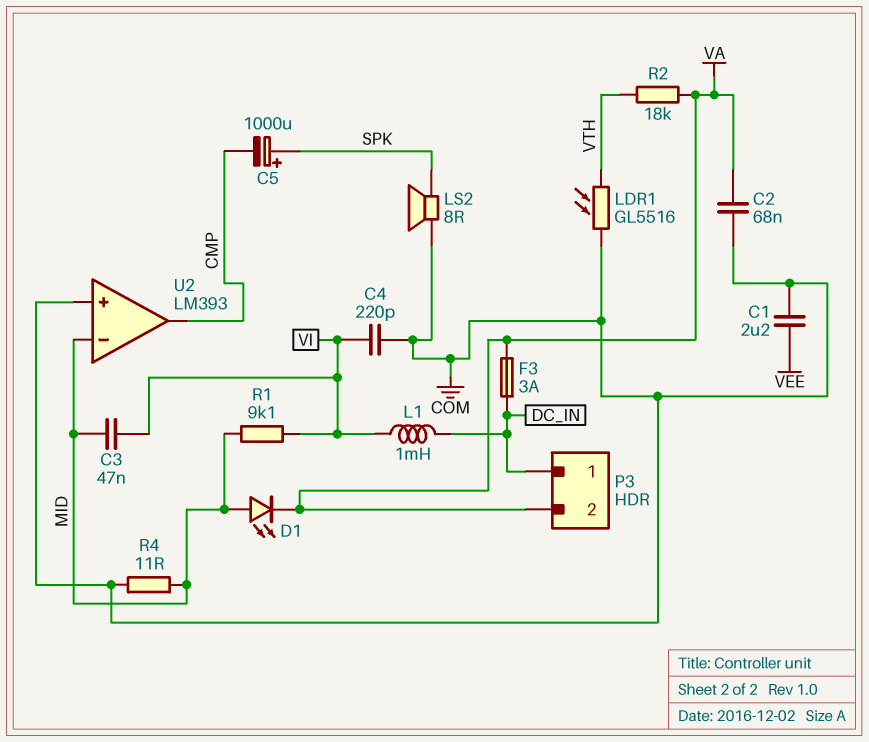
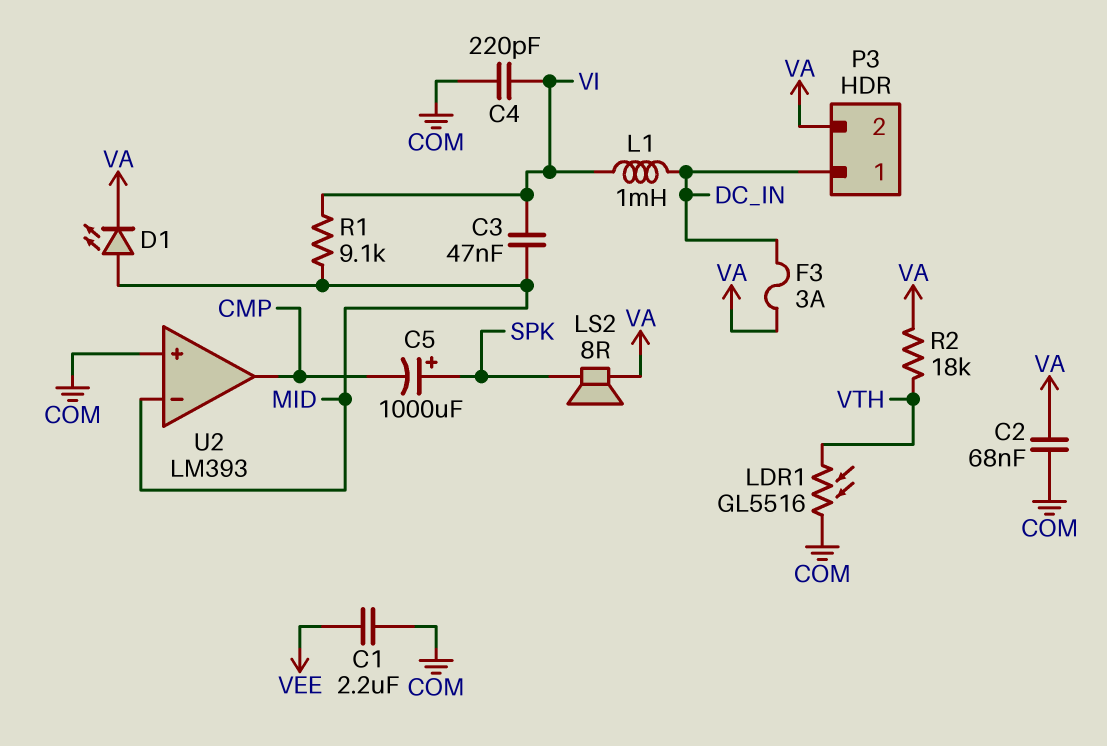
LS2: speaker 8R (COM, SPK) -> speaker 8R (SPK, VA)
R4: 11 (COM, MID) -> none

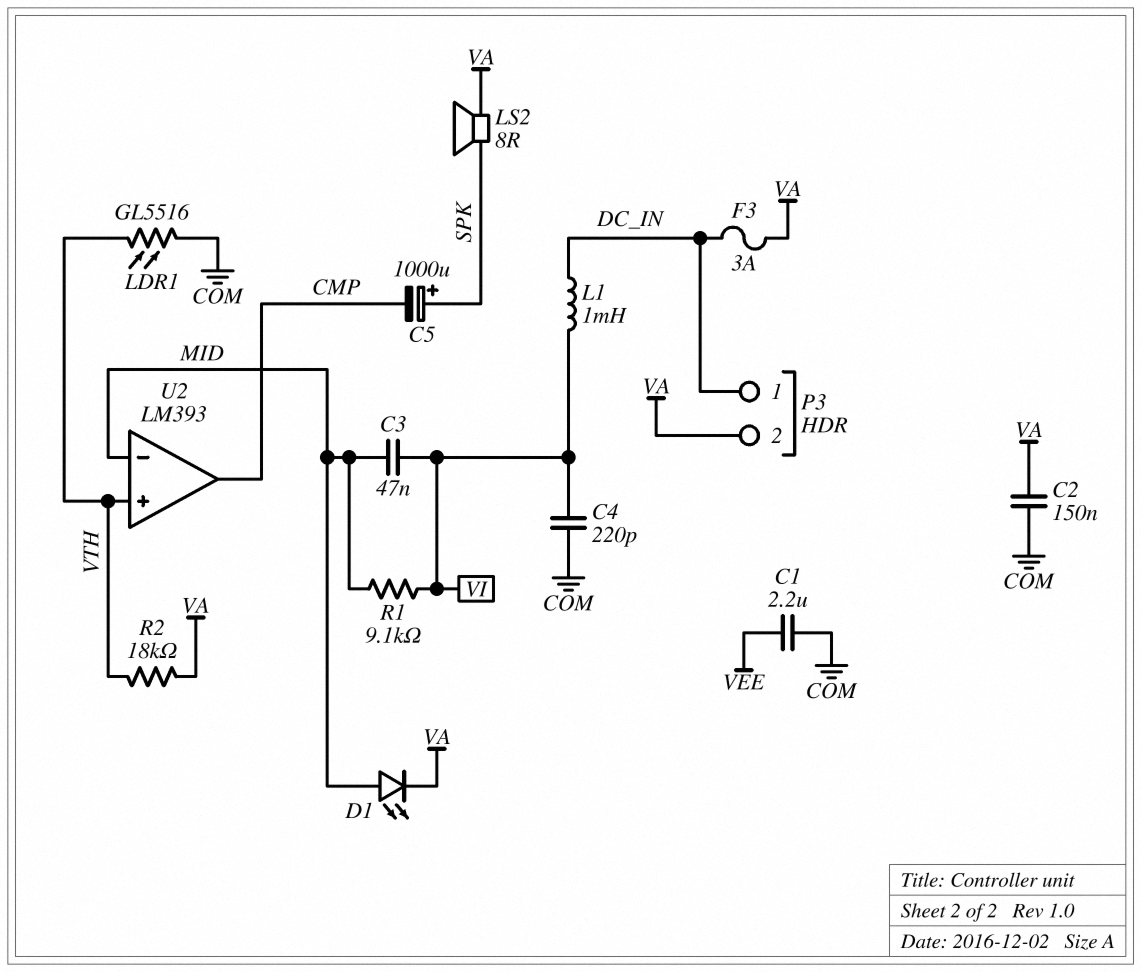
C2: 68nF (COM, VA) -> 150nF (COM, VA)
U2 pin in+: COM -> VTH

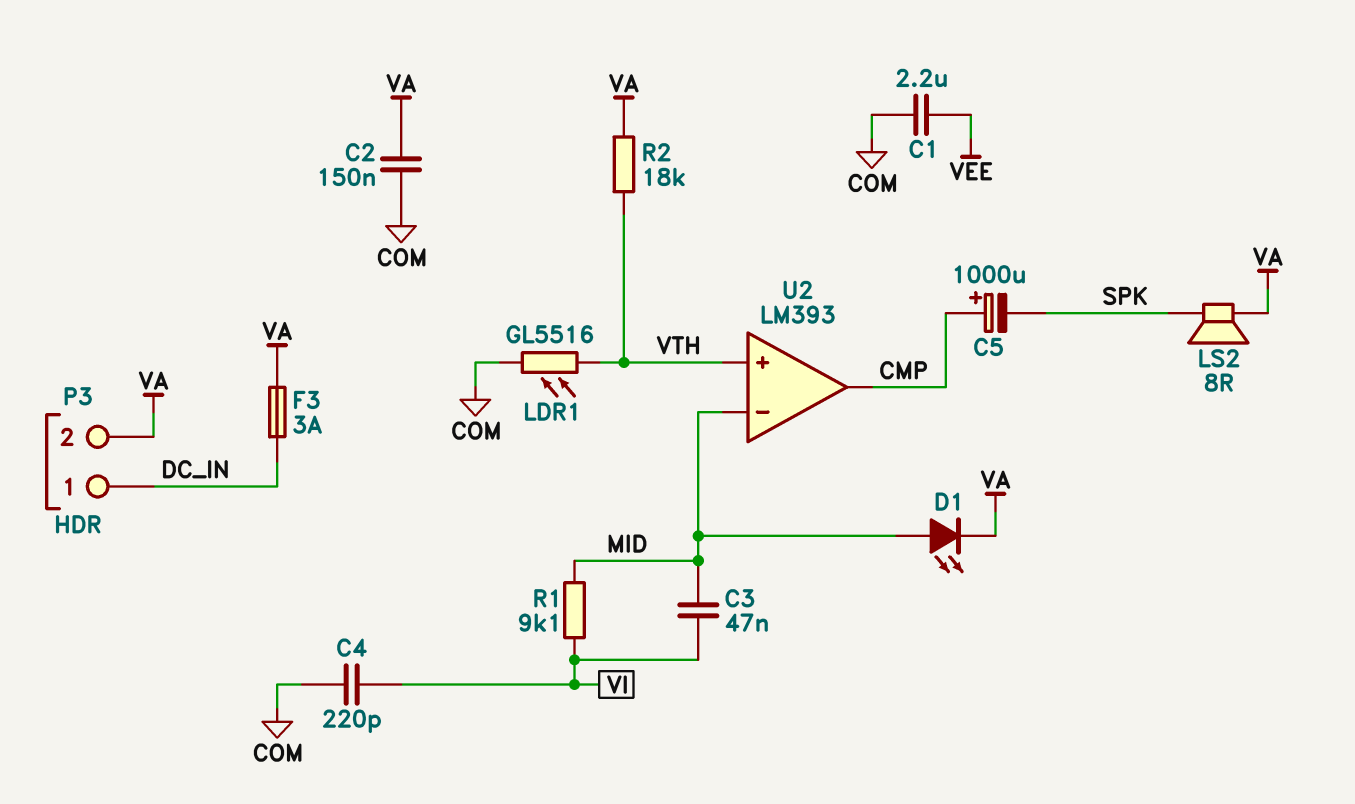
C5: 1000uF (plus SPK, minus CMP) -> 1000uF (plus CMP, minus SPK)
L1: 1mH (DC_IN, VI) -> none

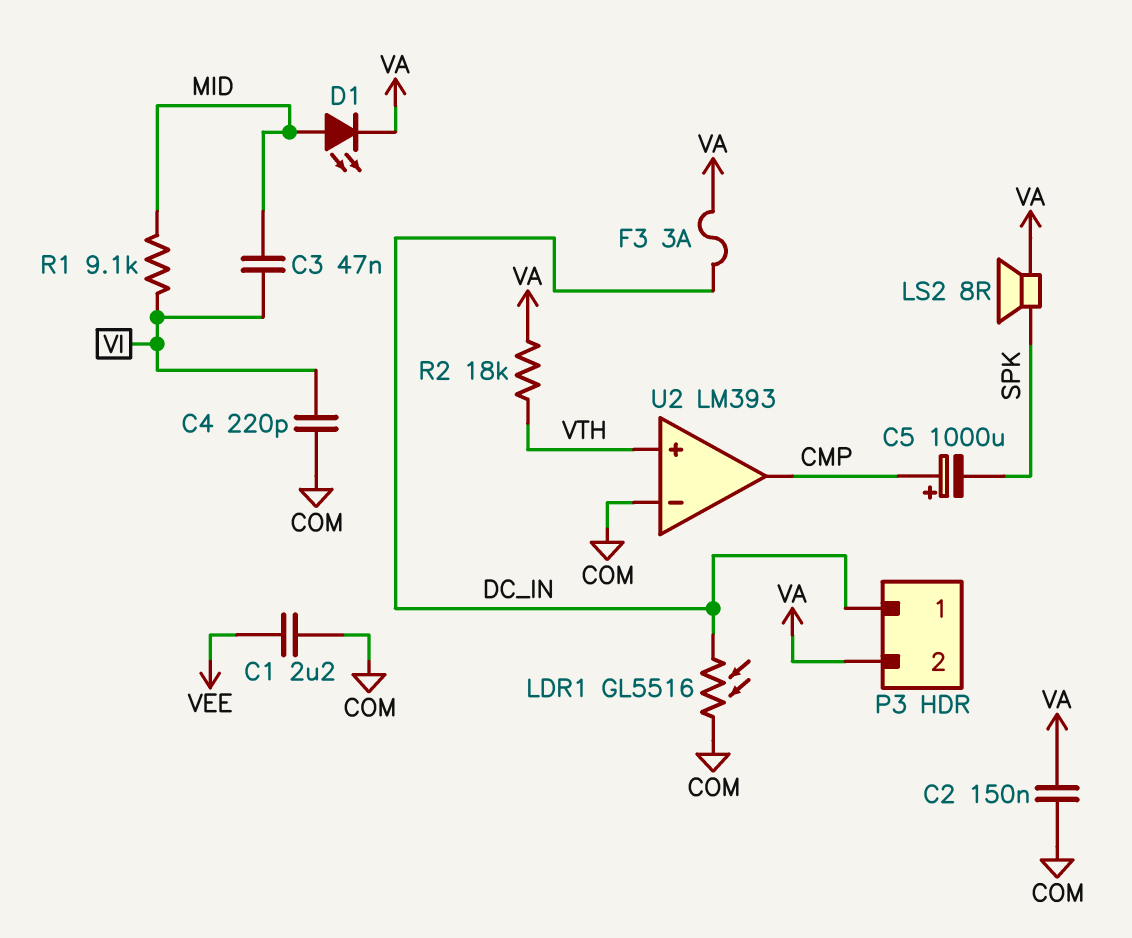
LDR1: GL5516 (COM, VTH) -> GL5516 (COM, DC_IN)
U2 pin in-: MID -> COM

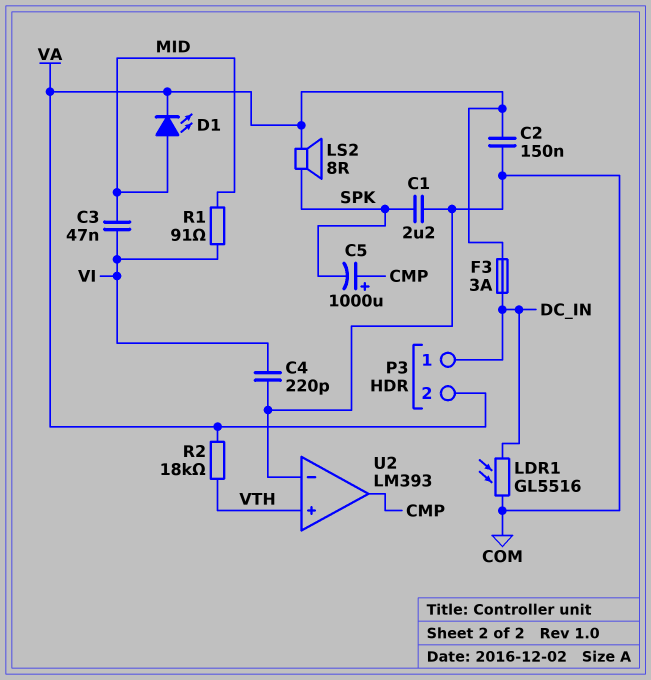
C1: 2.2uF (COM, VEE) -> 2.2uF (COM, SPK)
R1: 9.1k (MID, VI) -> 91 (MID, VI)

